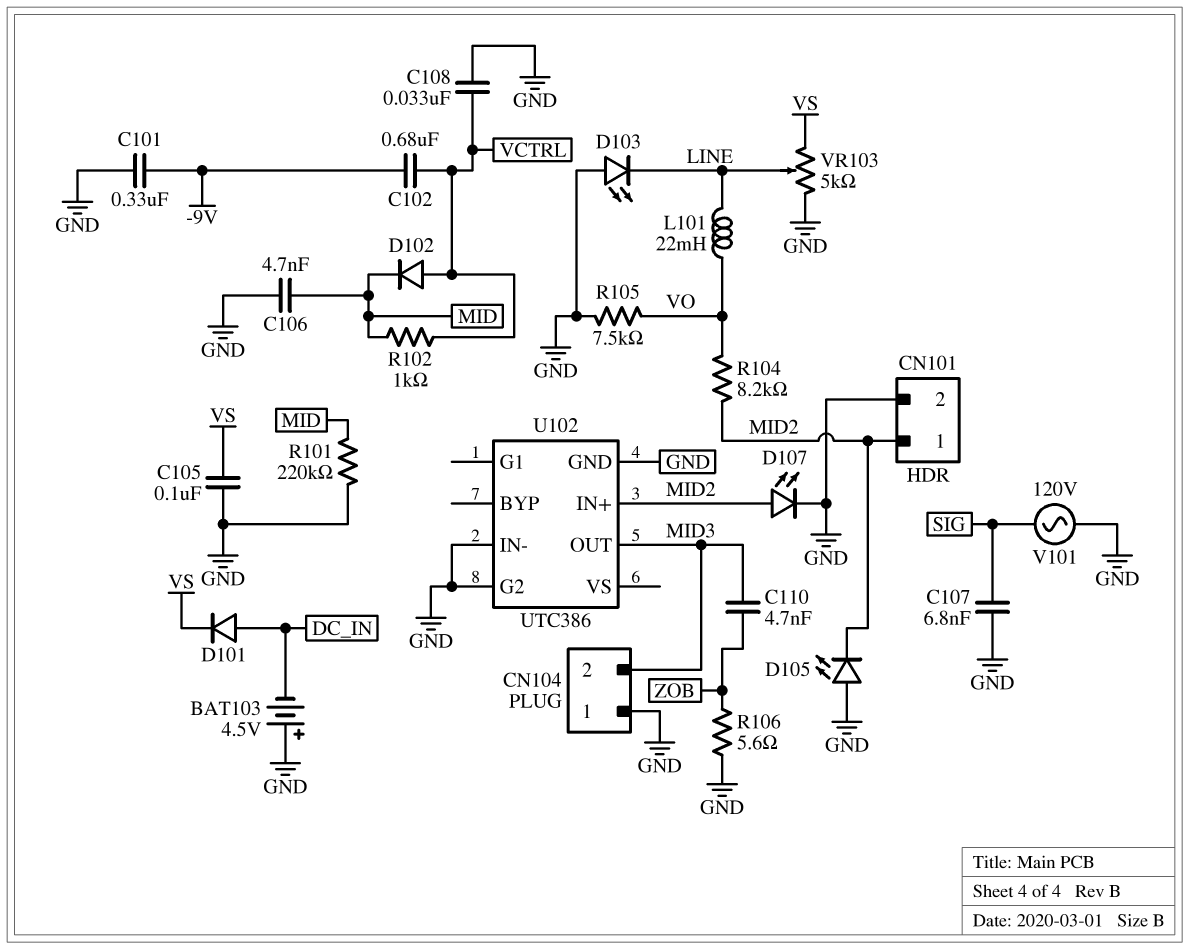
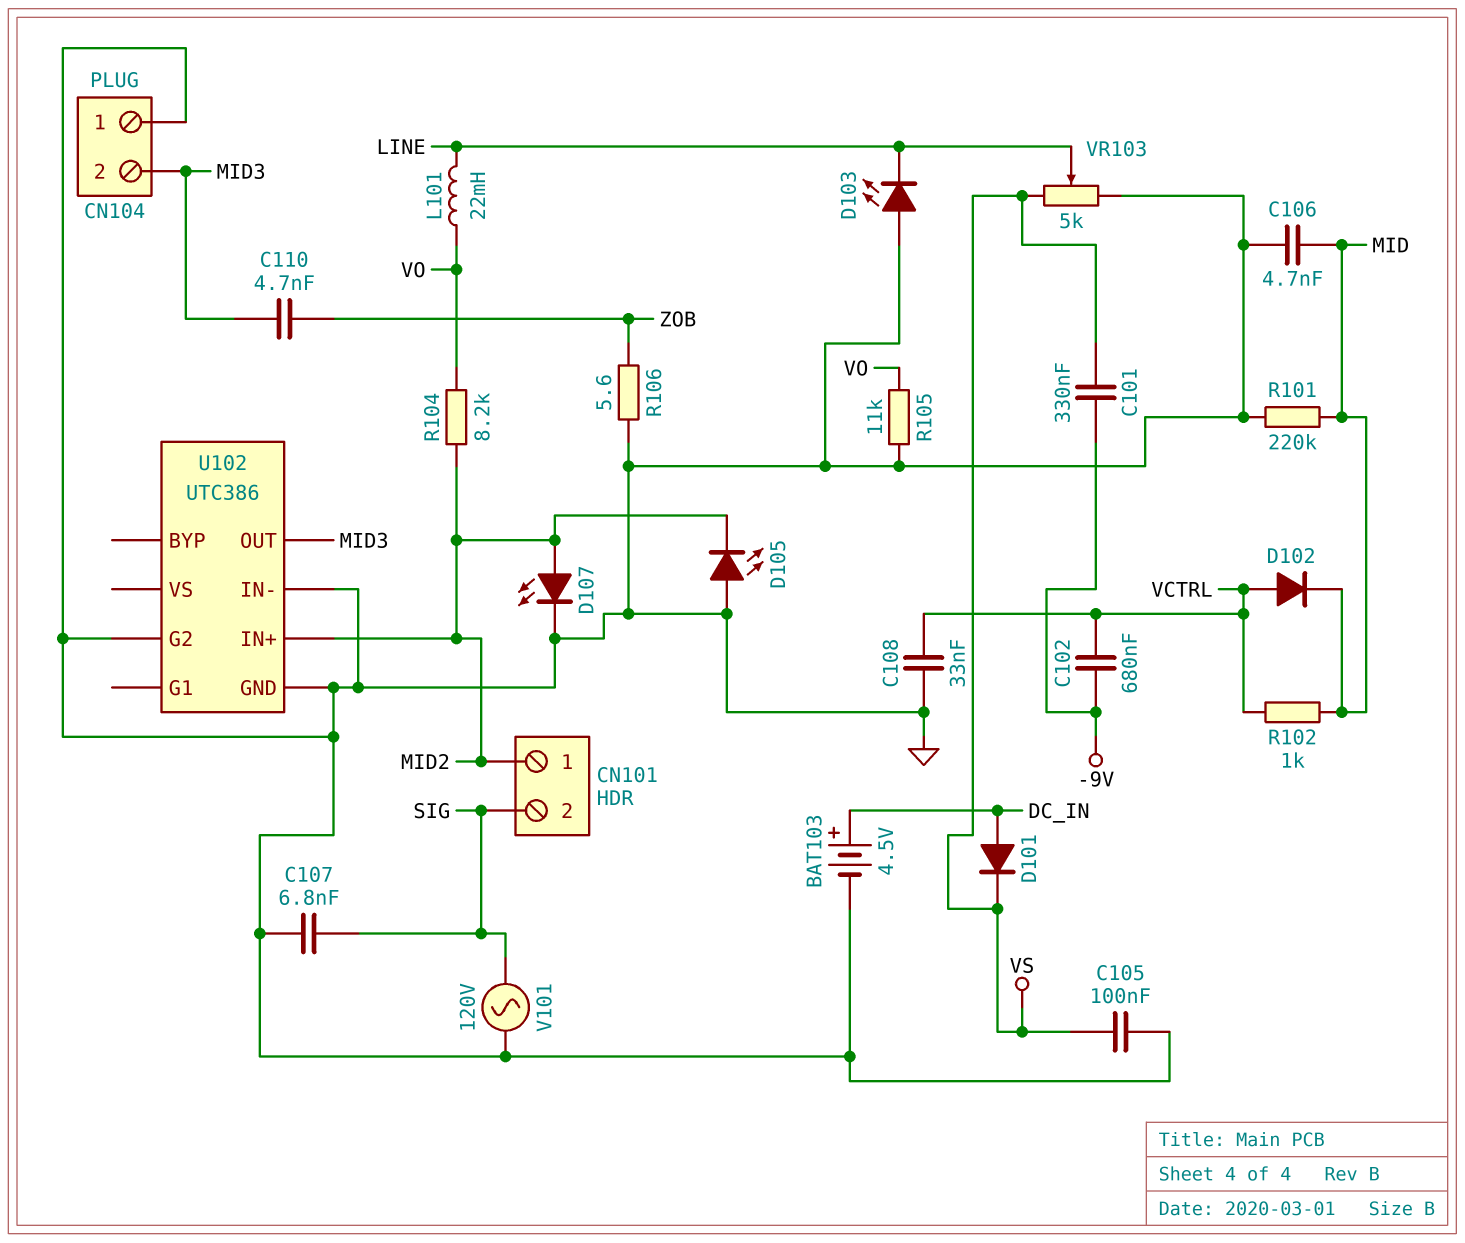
BAT103: 4.5V (plus GND, minus DC_IN) -> 4.5V (plus DC_IN, minus GND)
C101: 330nF (-9V, GND) -> 330nF (-9V, VS)
CN101 pin 2: GND -> SIG
R105: 7.5k (GND, VO) -> 11k (GND, VO)

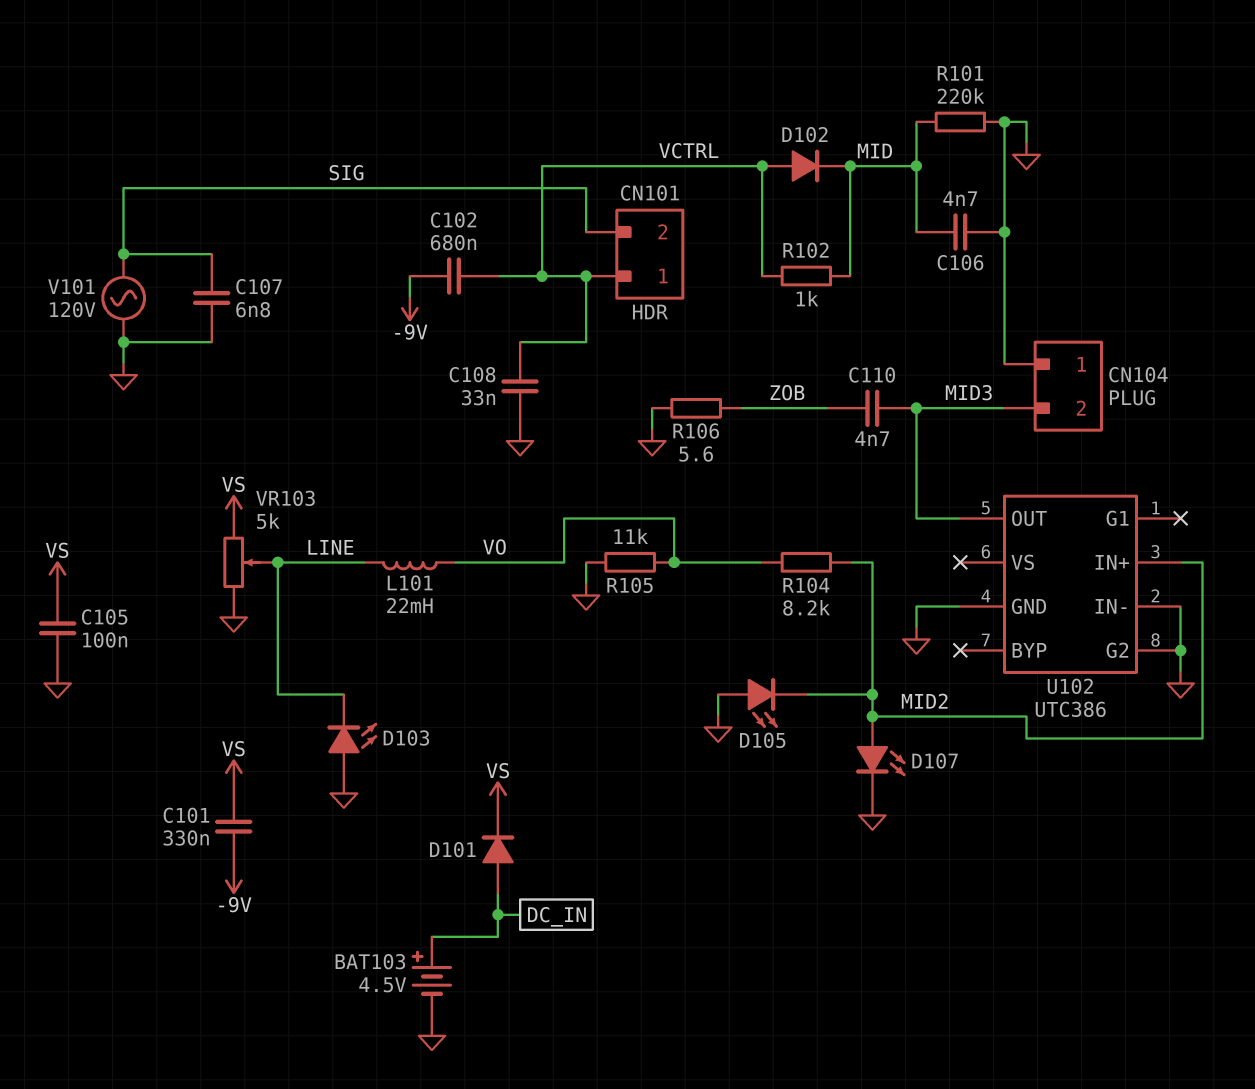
CN101 pin 1: MID2 -> VCTRL

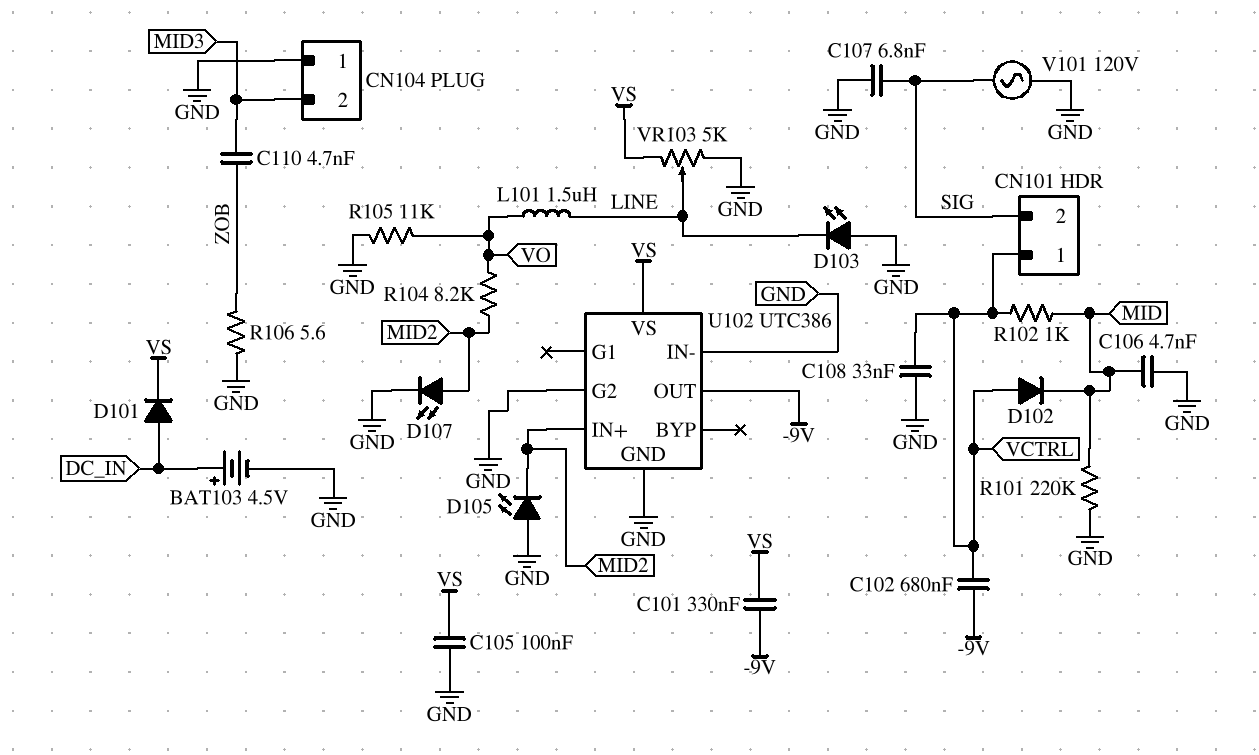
L101: 22mH (LINE, VO) -> 1.5uH (LINE, VO)
U102 pin OUT: MID3 -> -9V
U102 pin VS: none -> VS

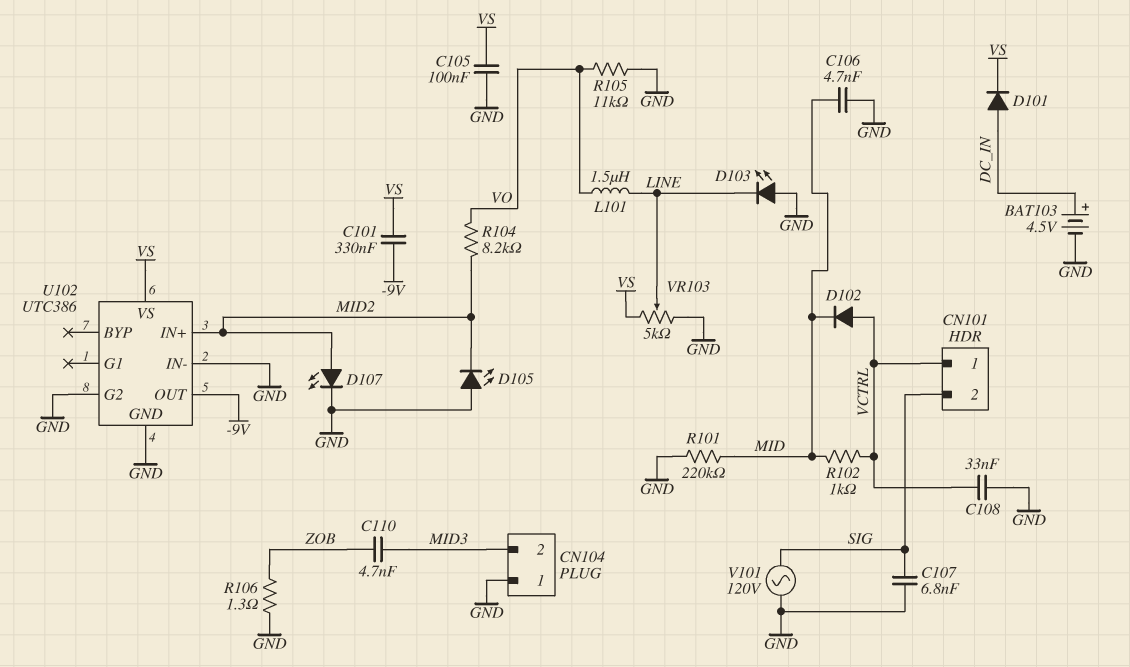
C102: 680nF (-9V, VCTRL) -> none
R106: 5.6 (GND, ZOB) -> 1.3 (GND, ZOB)

